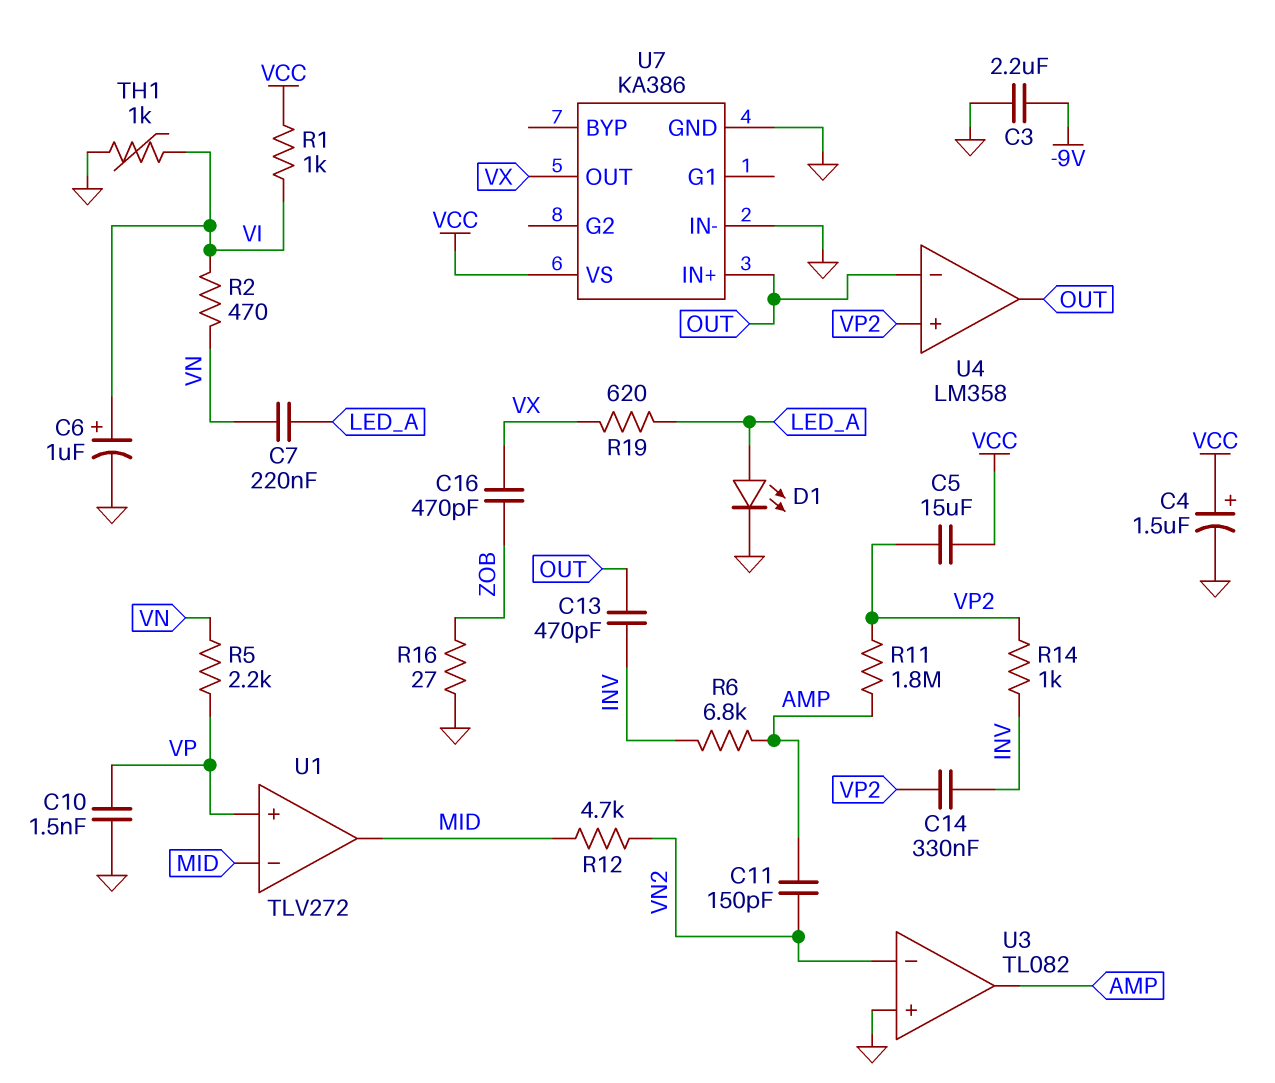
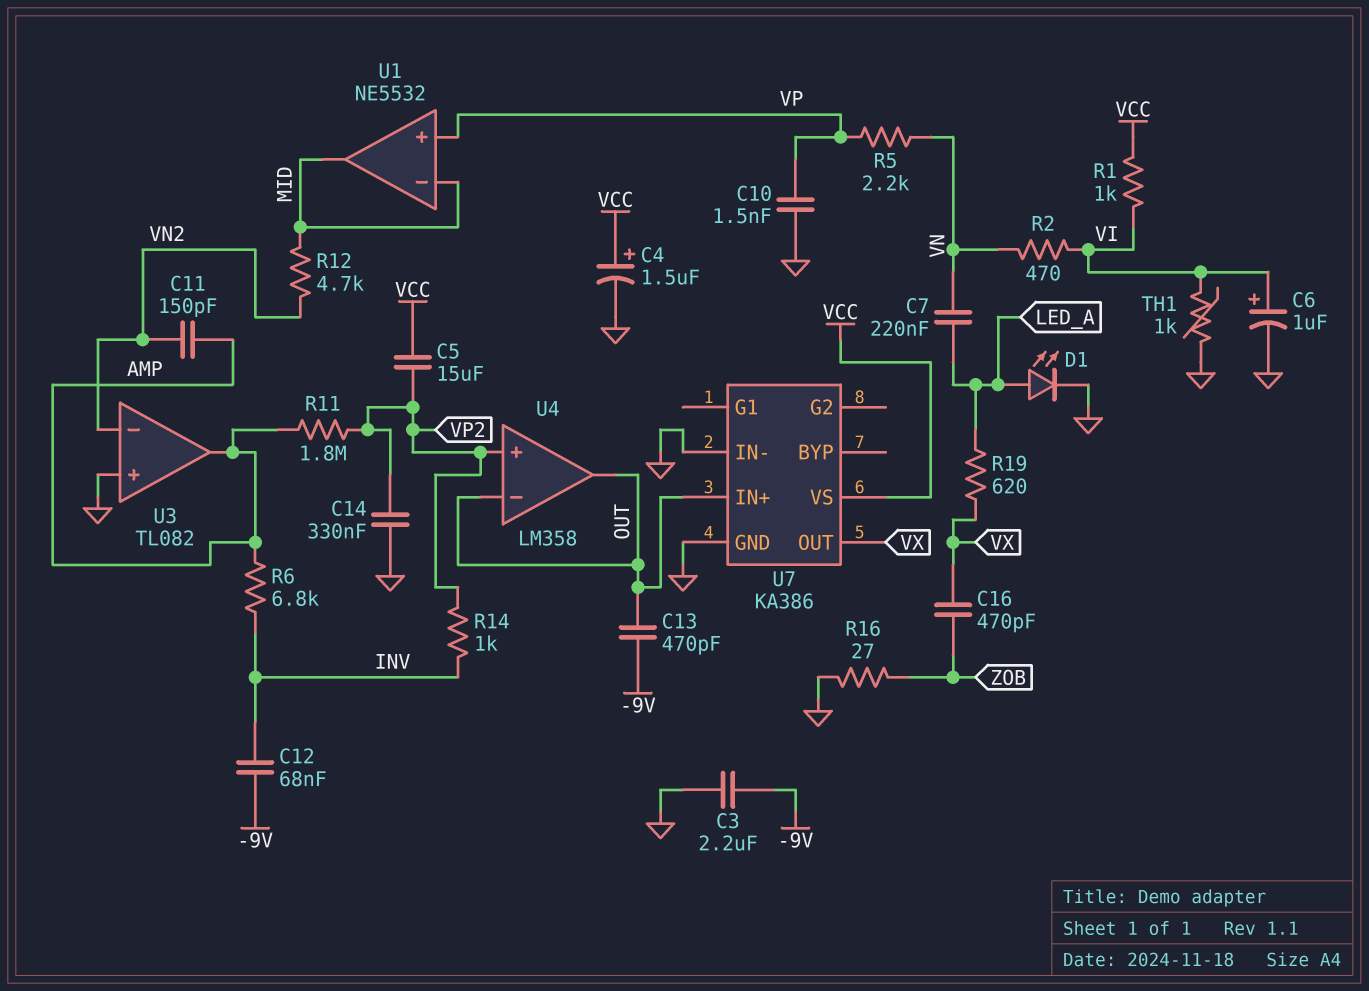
C12: none -> 68nF (-9V, INV)
C13: 470pF (INV, OUT) -> 470pF (-9V, OUT)
C14: 330nF (INV, VP2) -> 330nF (GND, VP2)
U1: TLV272 -> NE5532

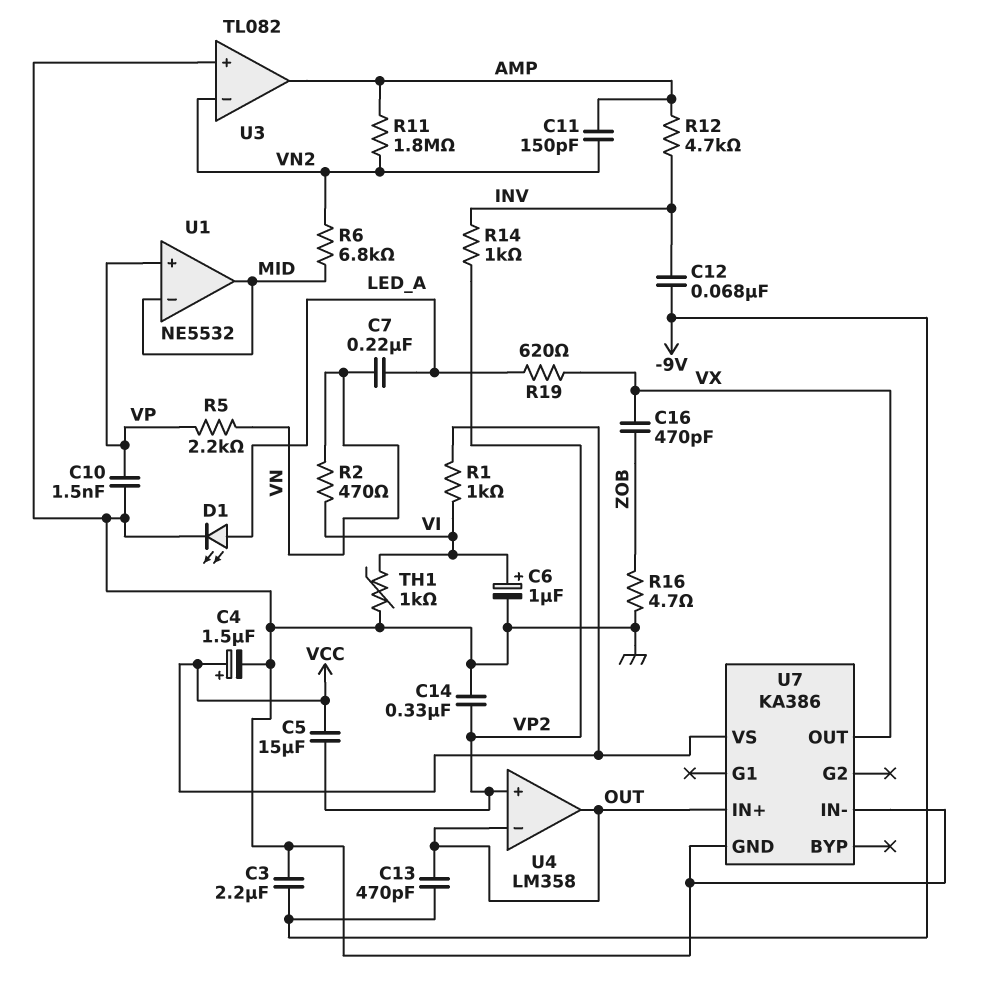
R6: 6.8k (AMP, INV) -> 6.8k (MID, VN2)
R11: 1.8M (AMP, VP2) -> 1.8M (AMP, VN2)
R12: 4.7k (MID, VN2) -> 4.7k (AMP, INV)
R16: 27 (GND, ZOB) -> 4.7 (GND, ZOB)

